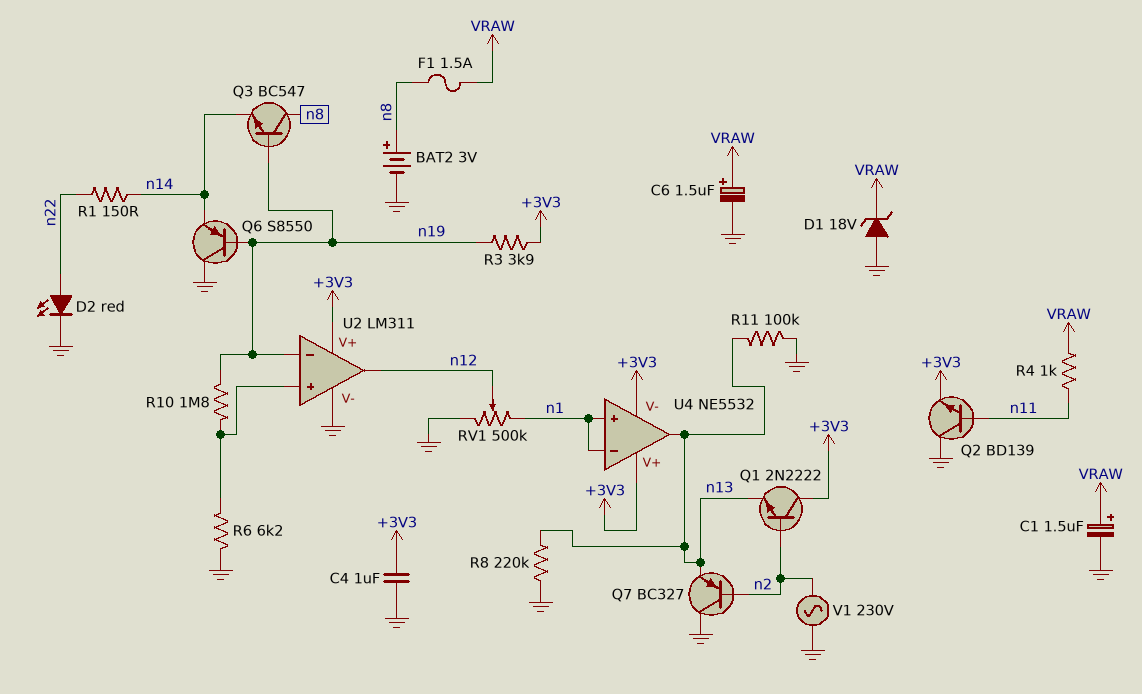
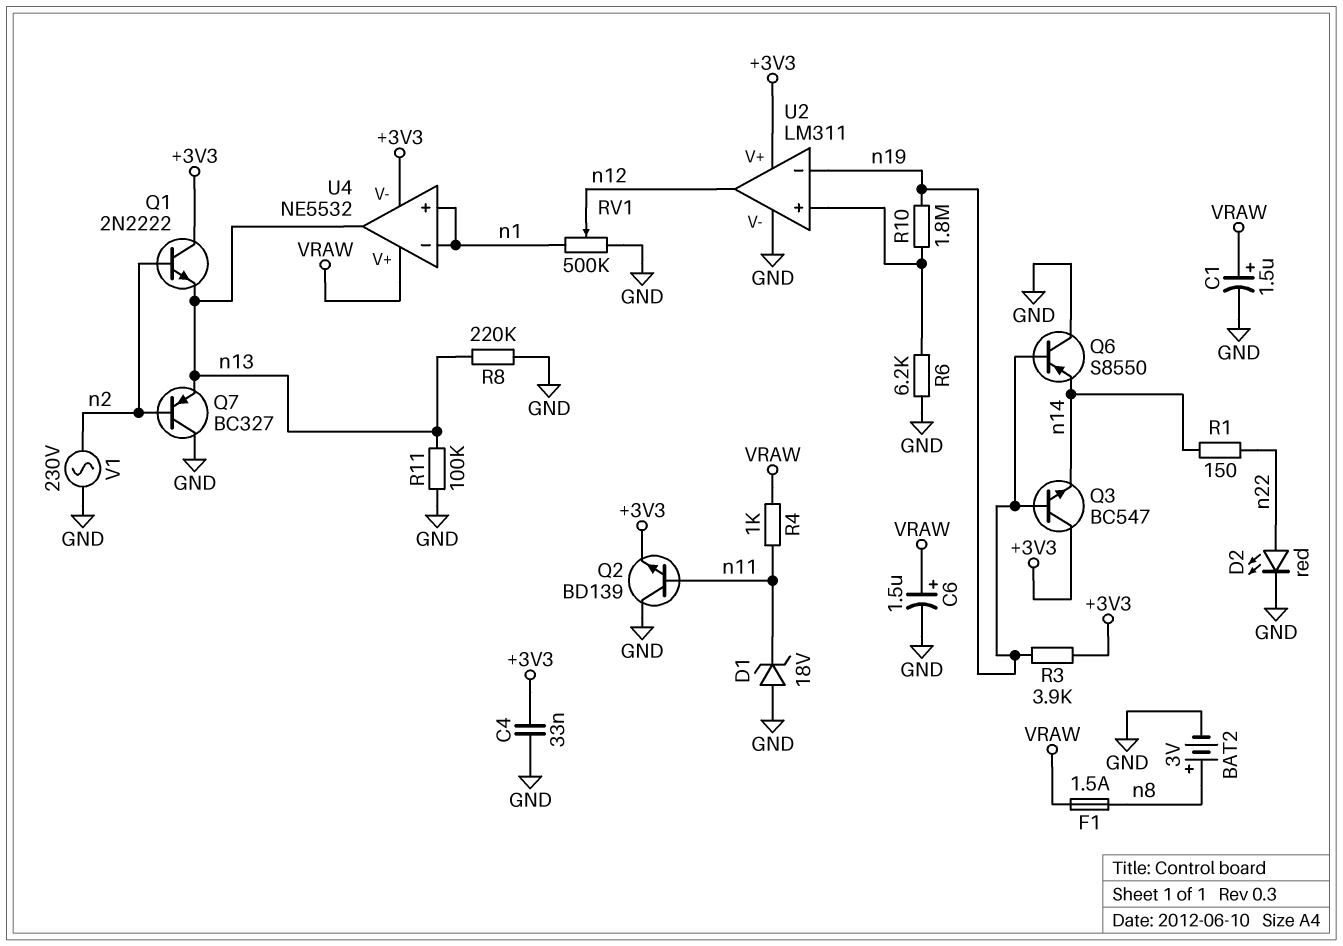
C4: 1uF (+3V3, GND) -> 33nF (+3V3, GND)
D1: zener 18V (A GND, K VRAW) -> zener 18V (A GND, K n11)
Q3: NPN BC547 (B n19, C n8, E n14) -> NPN BC547 (B n19, C +3V3, E n14)
U4 pin V+: +3V3 -> VRAW

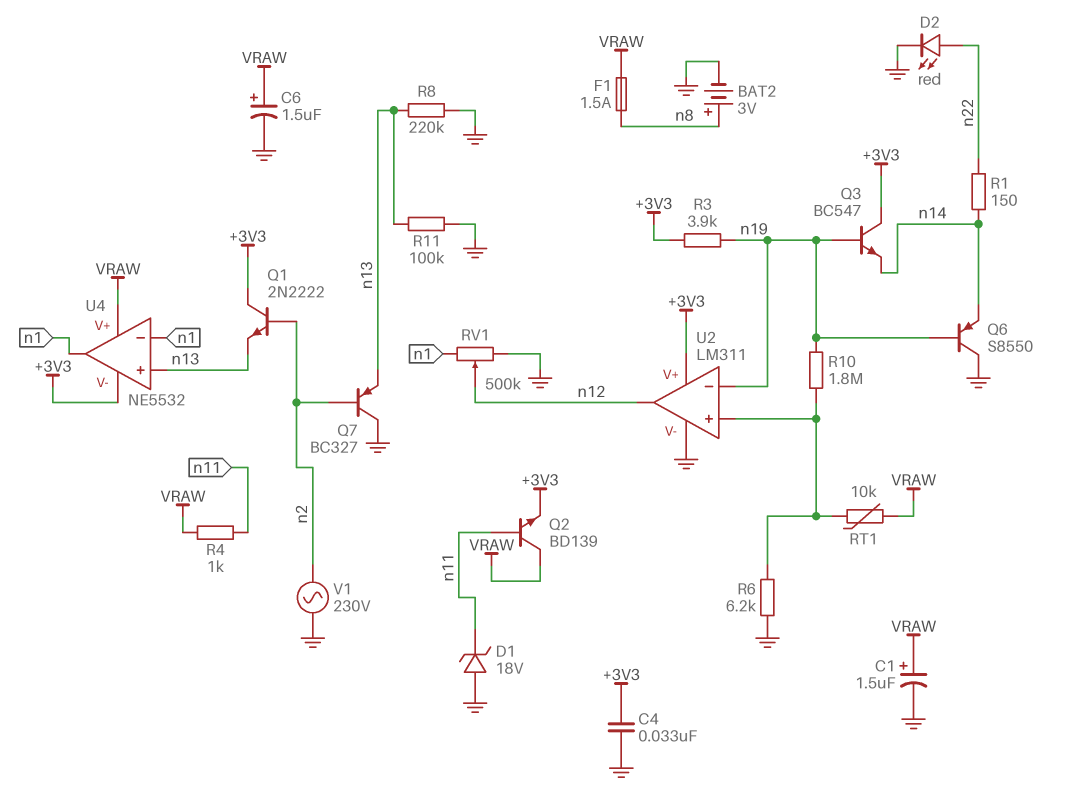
Q2: NPN BD139 (B n11, C GND, E +3V3) -> NPN BD139 (B n11, C VRAW, E +3V3)
RT1: none -> 10k (U2/in+, VRAW)
U4 pin in+: n1 -> n13
U4 pin out: n13 -> n1

